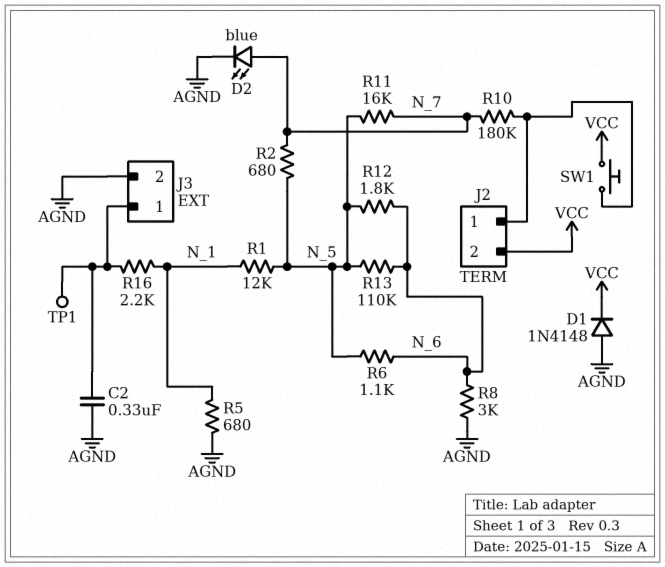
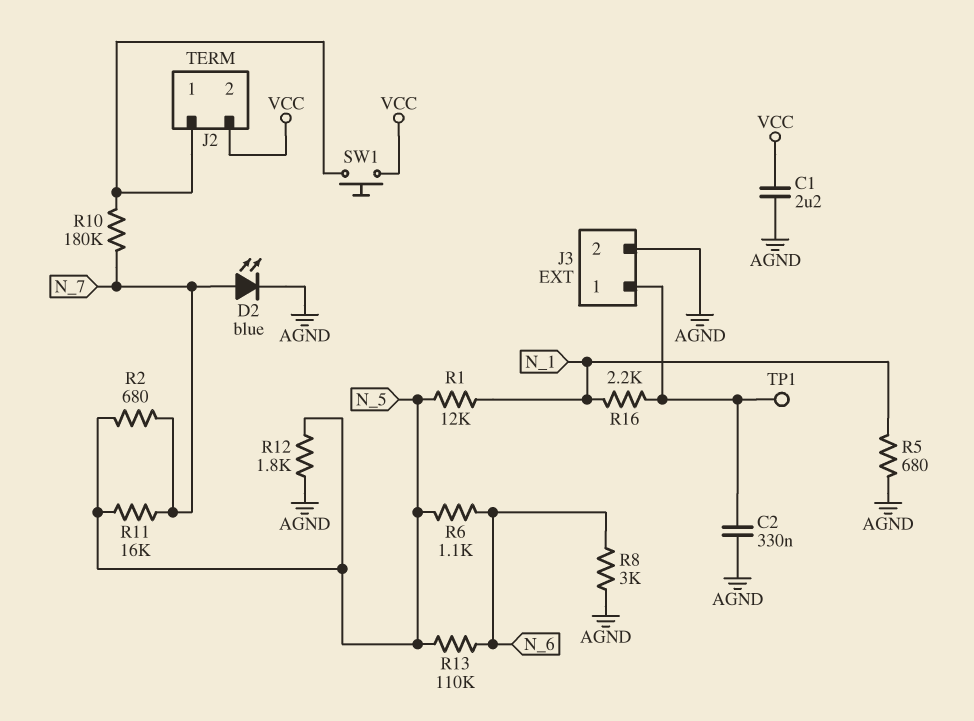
C1: none -> 2.2uF (AGND, VCC)
D1: diode 1N4148 (A AGND, K VCC) -> none
R12: 1.8k (N_5, N_6) -> 1.8k (AGND, N_5)

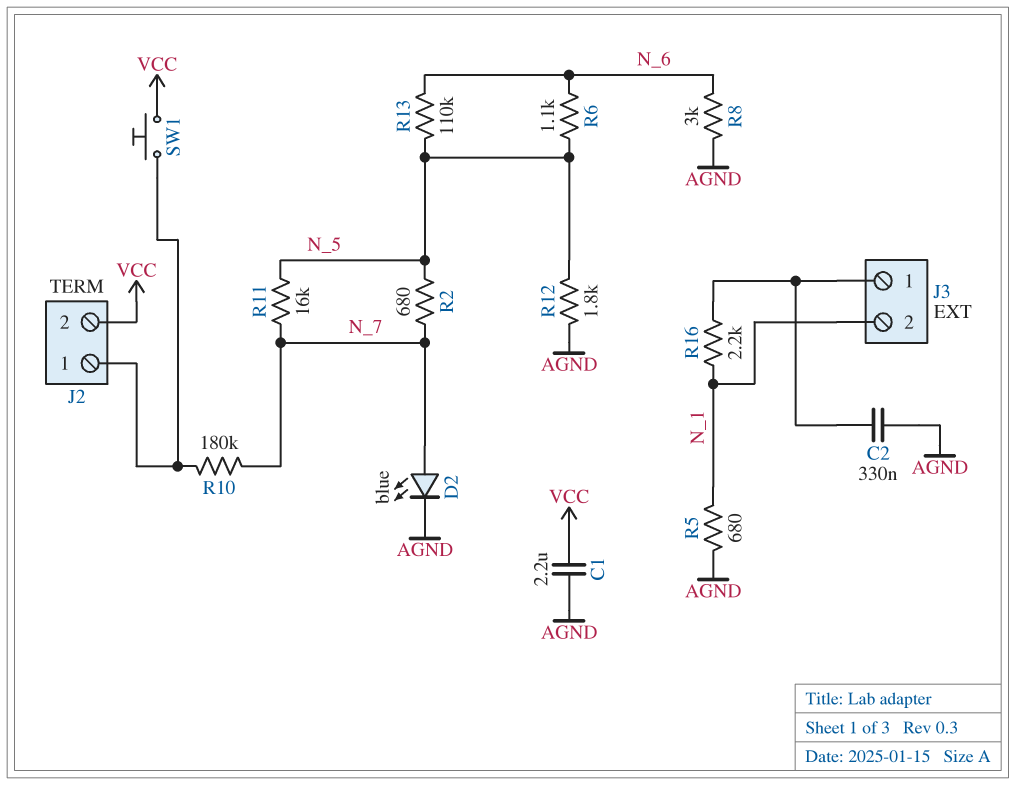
J3 pin 2: AGND -> N_1
R1: 12k (N_1, N_5) -> none
TP1: test point (J3/1) -> none

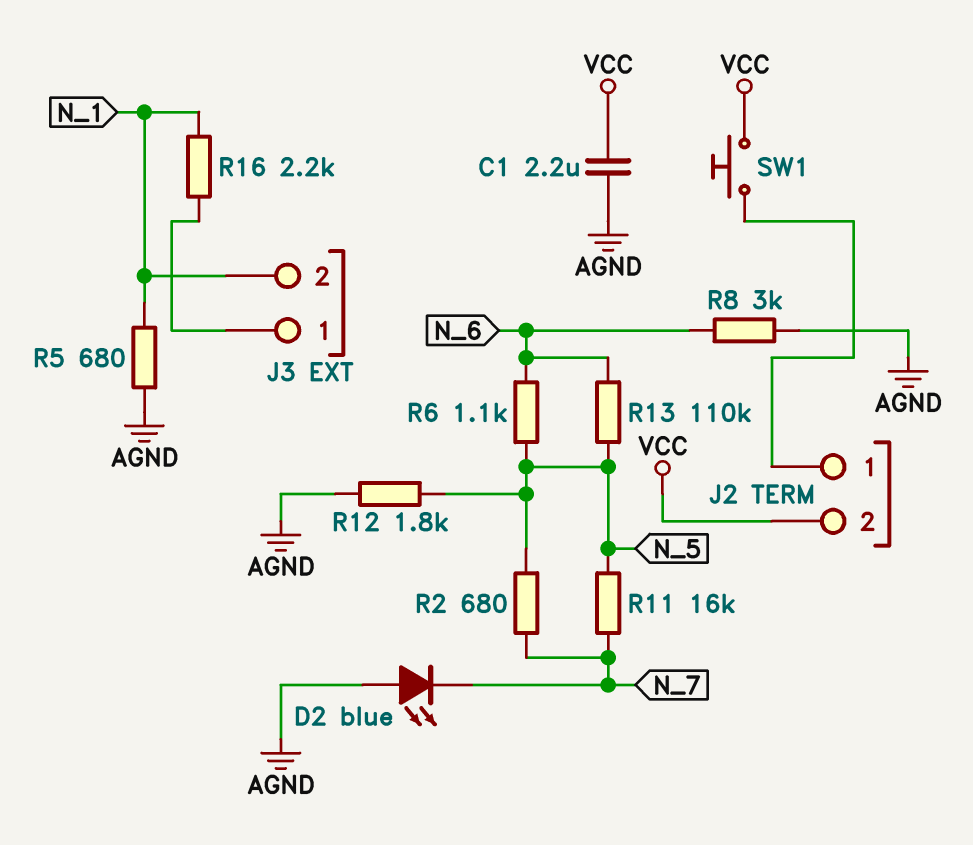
C2: 330nF (AGND, J3/1) -> none
D2: LED blue (A N_7, K AGND) -> LED blue (A AGND, K N_7)
R10: 180k (J2/1, N_7) -> none

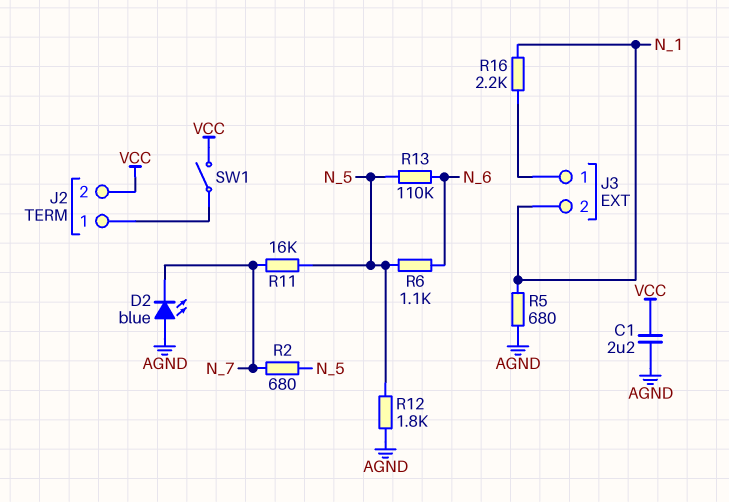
R8: 3k (AGND, N_6) -> none
SW1: button (J2/1, VCC) -> switch (J2/1, VCC)

